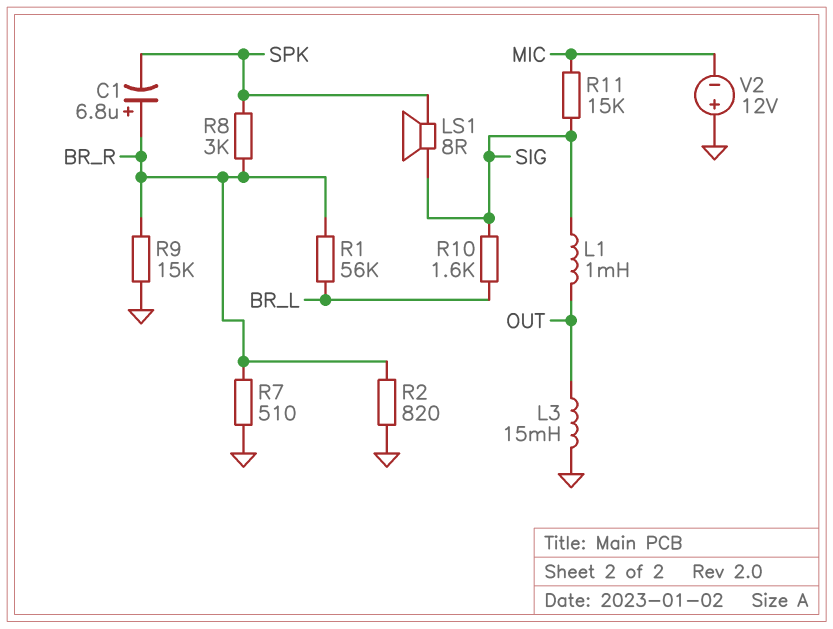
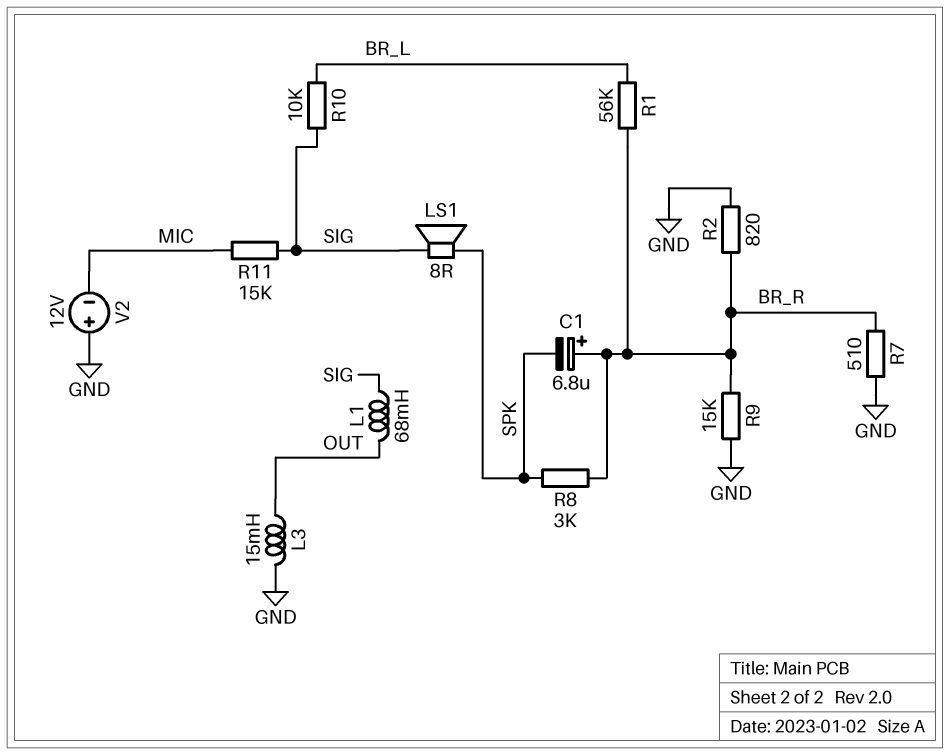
L1: 1mH (OUT, SIG) -> 68mH (OUT, SIG)
R10: 1.6k (BR_L, SIG) -> 10k (BR_L, SIG)

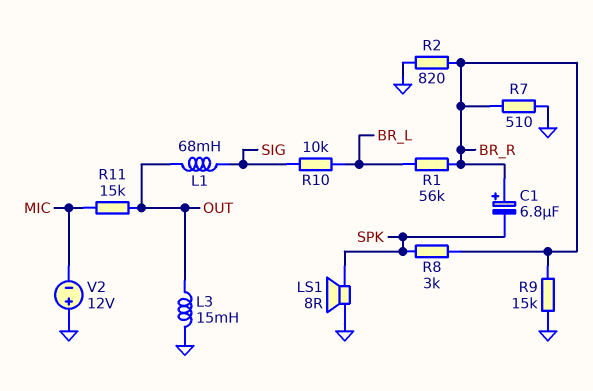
LS1: speaker 8R (SIG, SPK) -> speaker 8R (GND, SPK)
R11: 15k (MIC, SIG) -> 15k (MIC, OUT)

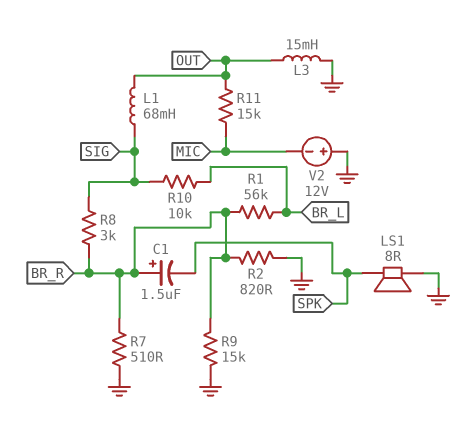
C1: 6.8uF (plus BR_R, minus SPK) -> 1.5uF (plus BR_R, minus SPK)
R8: 3k (BR_R, SPK) -> 3k (BR_R, SIG)

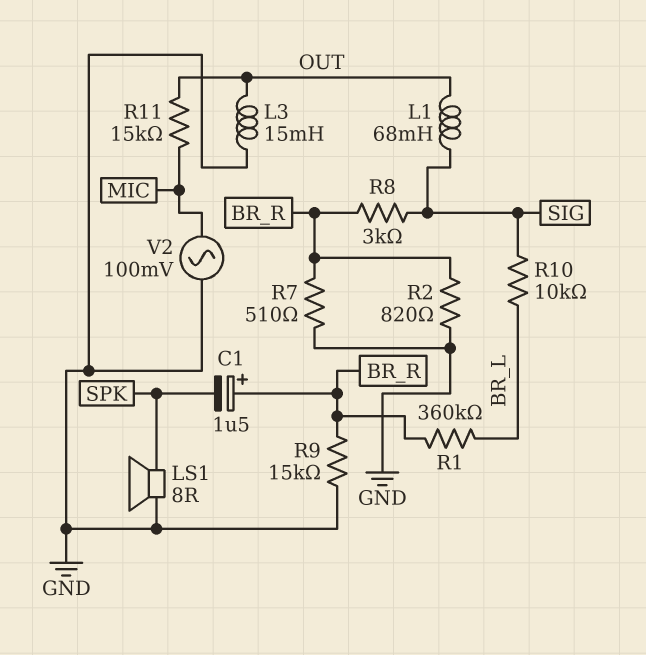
R1: 56k (BR_L, BR_R) -> 360k (BR_L, BR_R)
V2: 12V (plus GND, minus MIC) -> AC 100mV (GND, MIC)

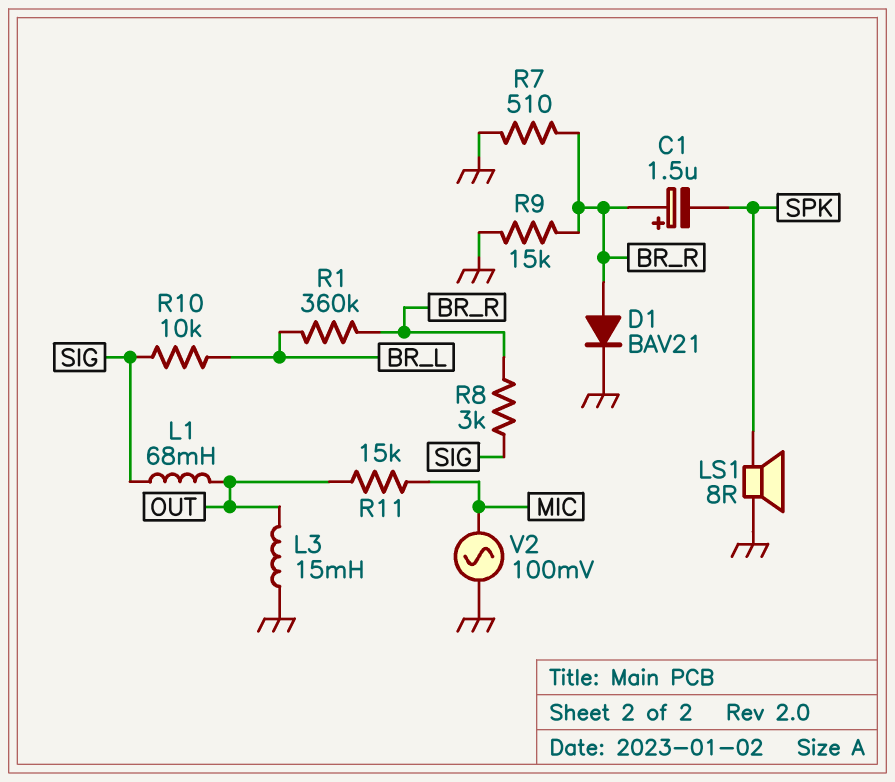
D1: none -> diode BAV21 (A BR_R, K GND)
R2: 820 (BR_R, GND) -> none

